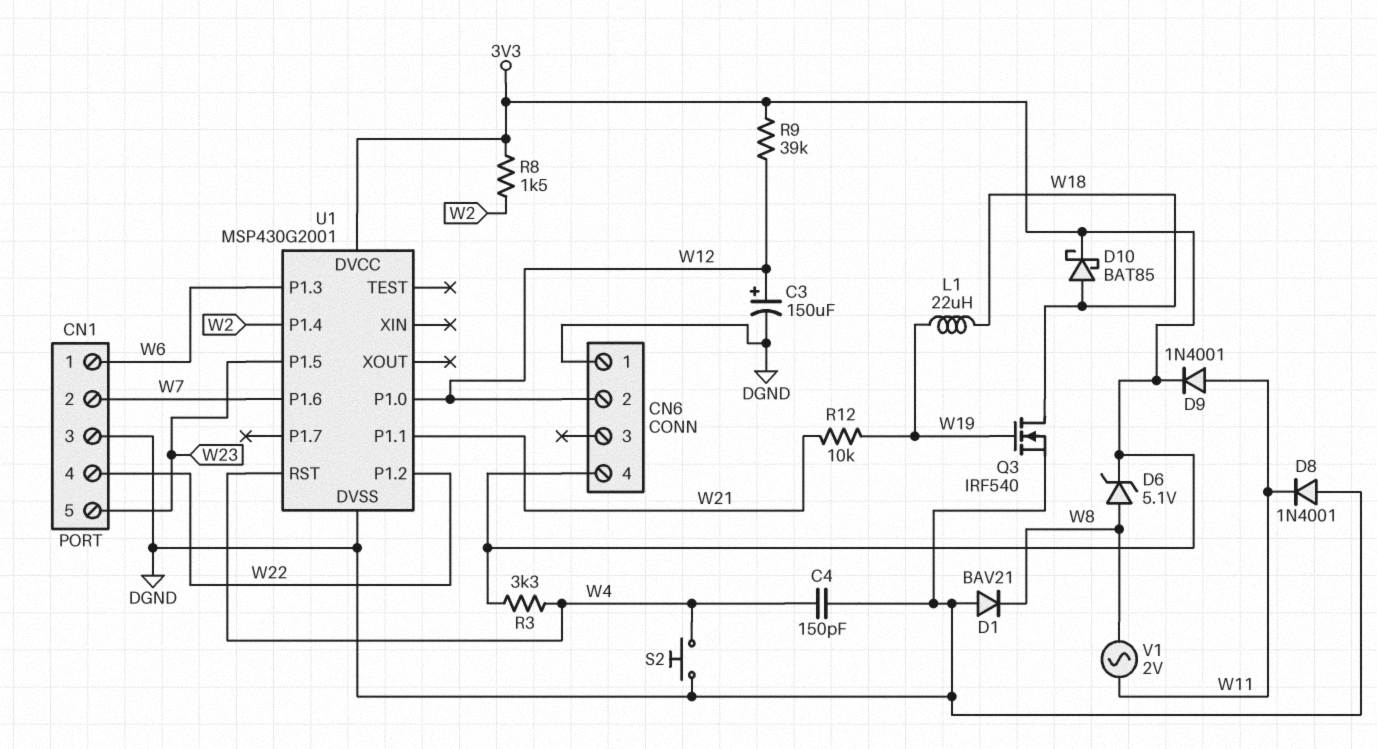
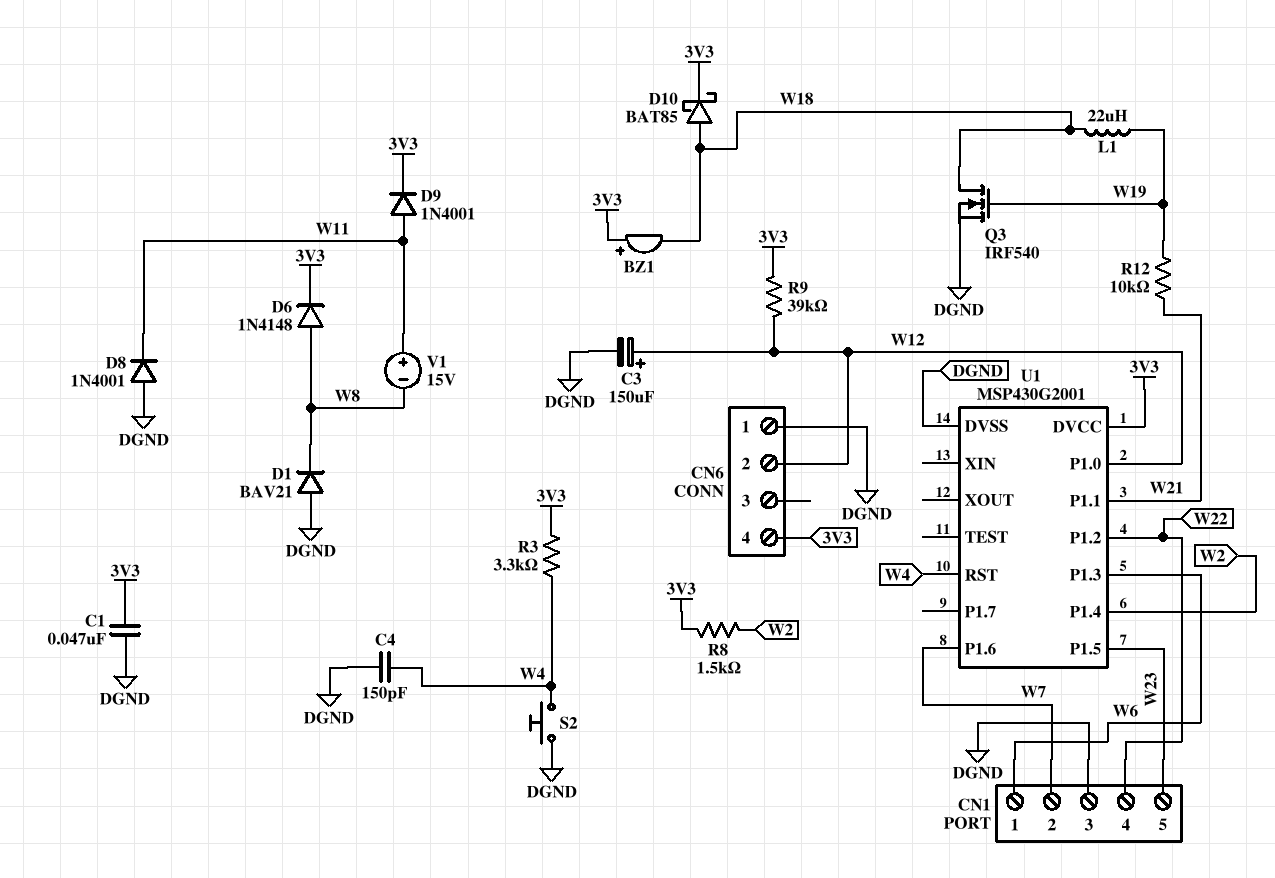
BZ1: none -> buzzer (plus 3V3, minus W18)
C1: none -> 47nF (3V3, DGND)
D6: zener 5.1V (A W8, K 3V3) -> diode 1N4148 (A W8, K 3V3)
V1: AC 2V (W8, W11) -> 15V (plus W11, minus W8)

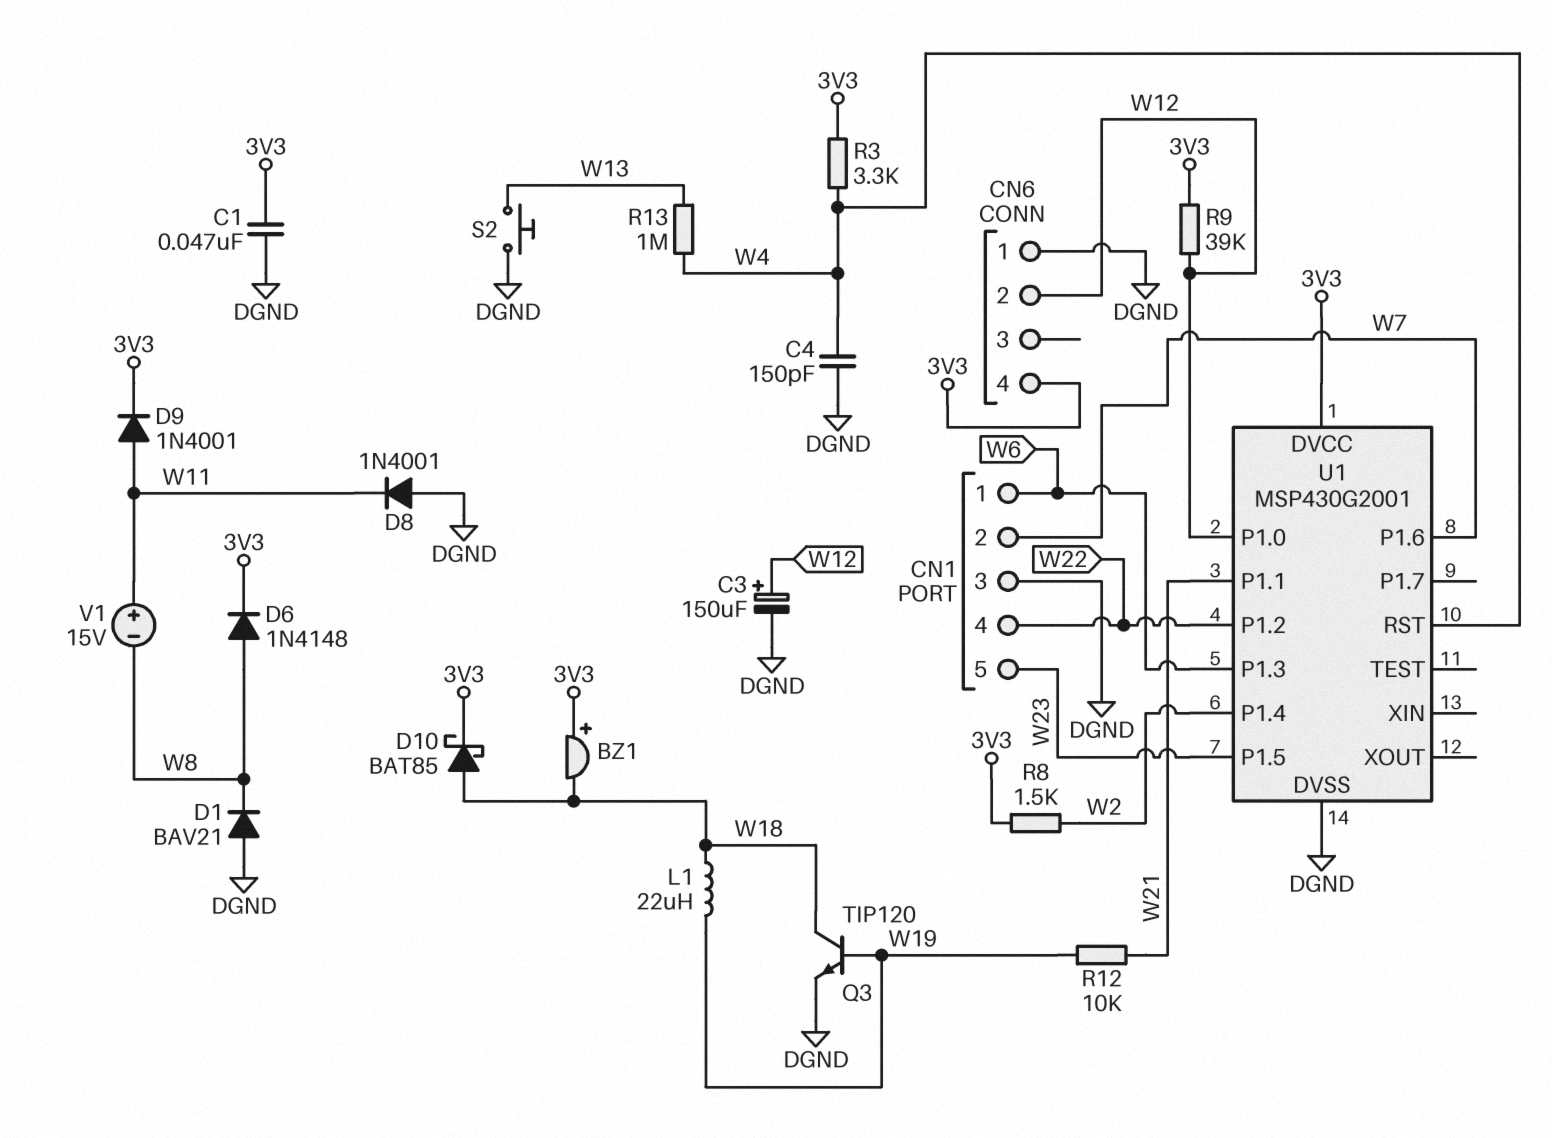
Q3: NMOS IRF540 (G W19, D W18, S DGND) -> NPN TIP120 (B W19, C W18, E DGND)
R13: none -> 1M (W4, W13)
S2: button (DGND, W4) -> button (DGND, W13)

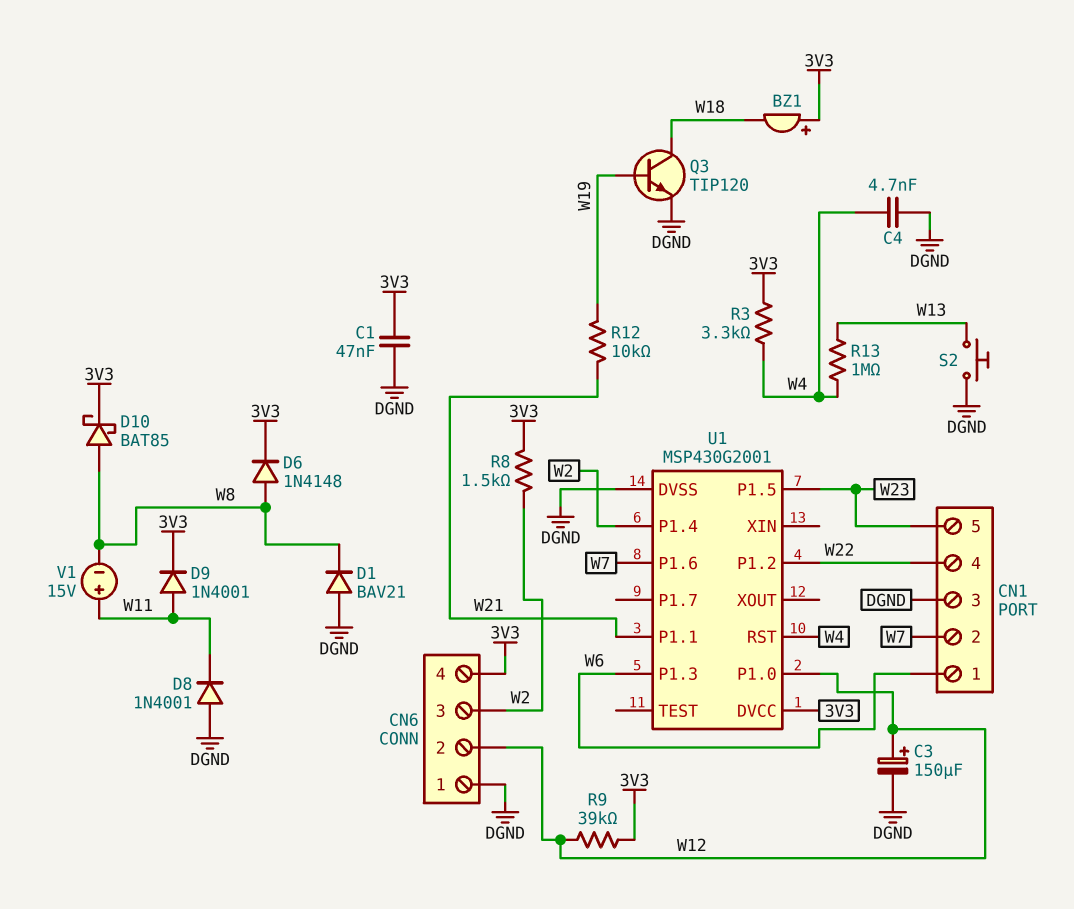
C4: 150pF (DGND, W4) -> 4.7nF (DGND, W4)
CN6 pin 3: none -> W2
D10: schottky BAT85 (A W18, K 3V3) -> schottky BAT85 (A W8, K 3V3)
L1: 22uH (W18, W19) -> none

